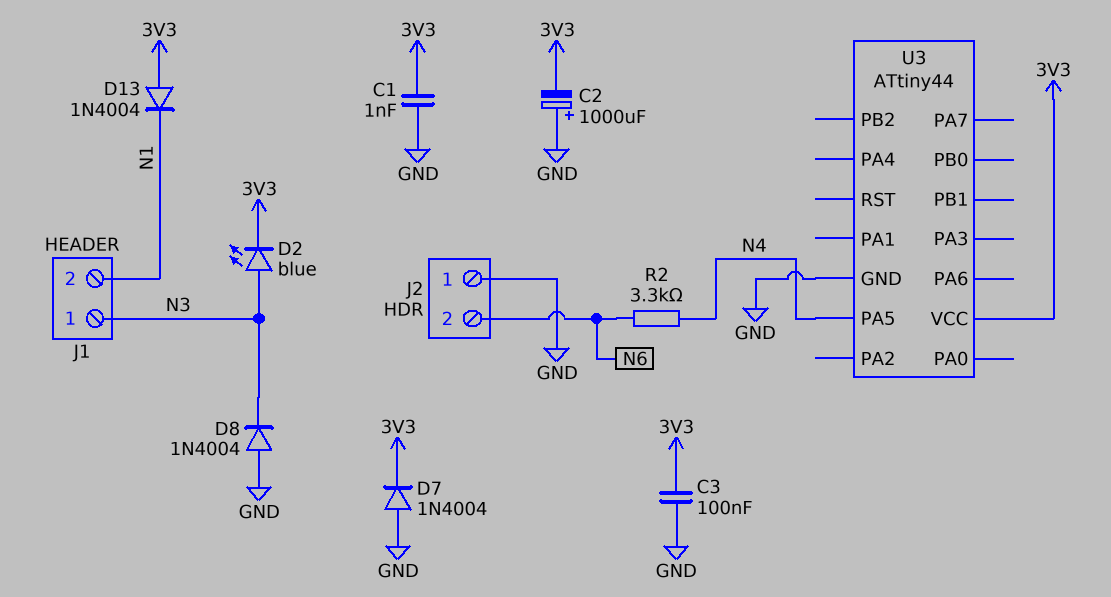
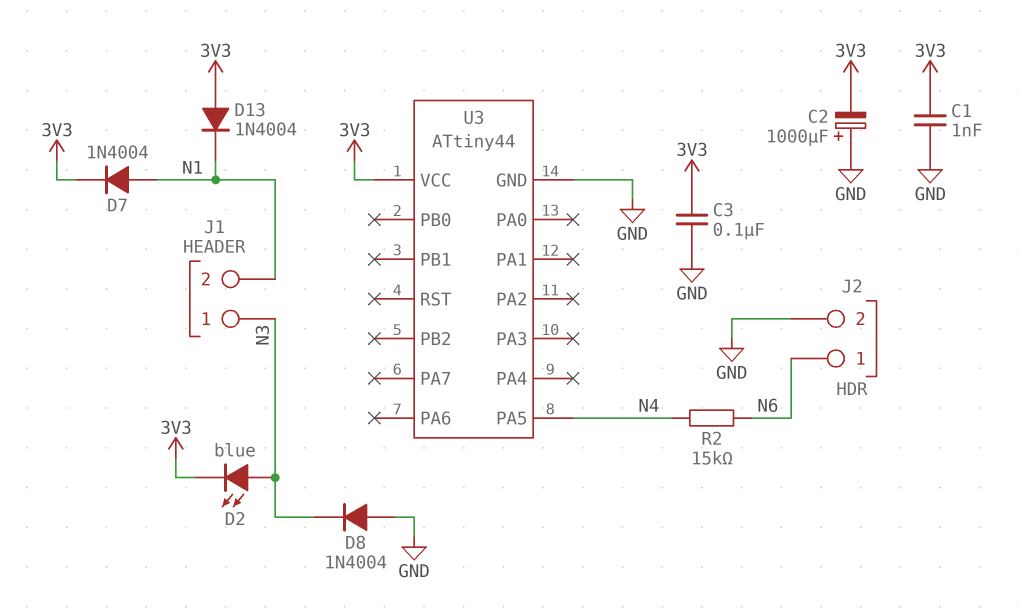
D7: diode 1N4004 (A GND, K 3V3) -> diode 1N4004 (A N1, K 3V3)
J2 pin 1: GND -> N6
J2 pin 2: N6 -> GND
R2: 3.3k (N4, N6) -> 15k (N4, N6)

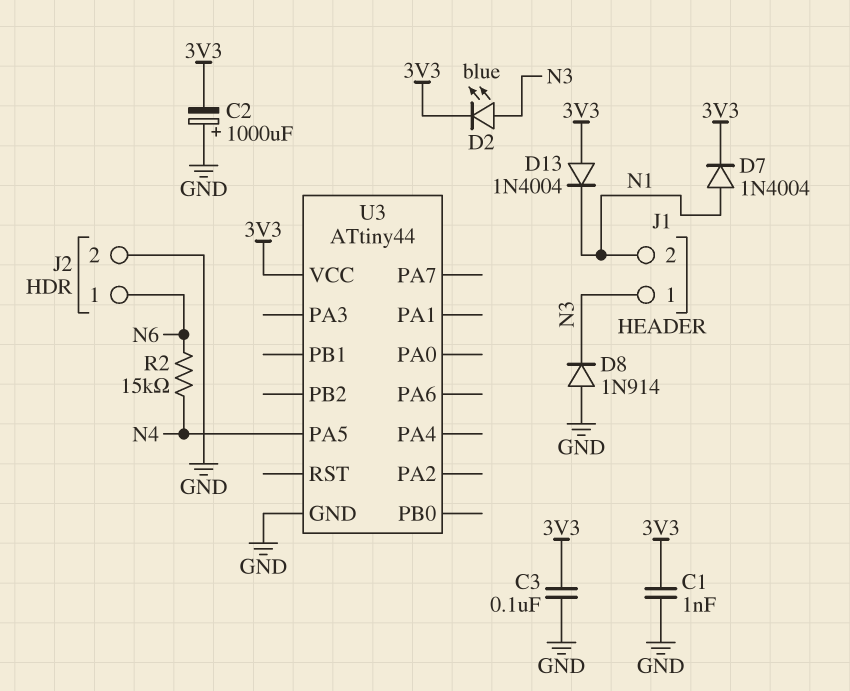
D8: diode 1N4004 (A GND, K N3) -> diode 1N914 (A GND, K N3)

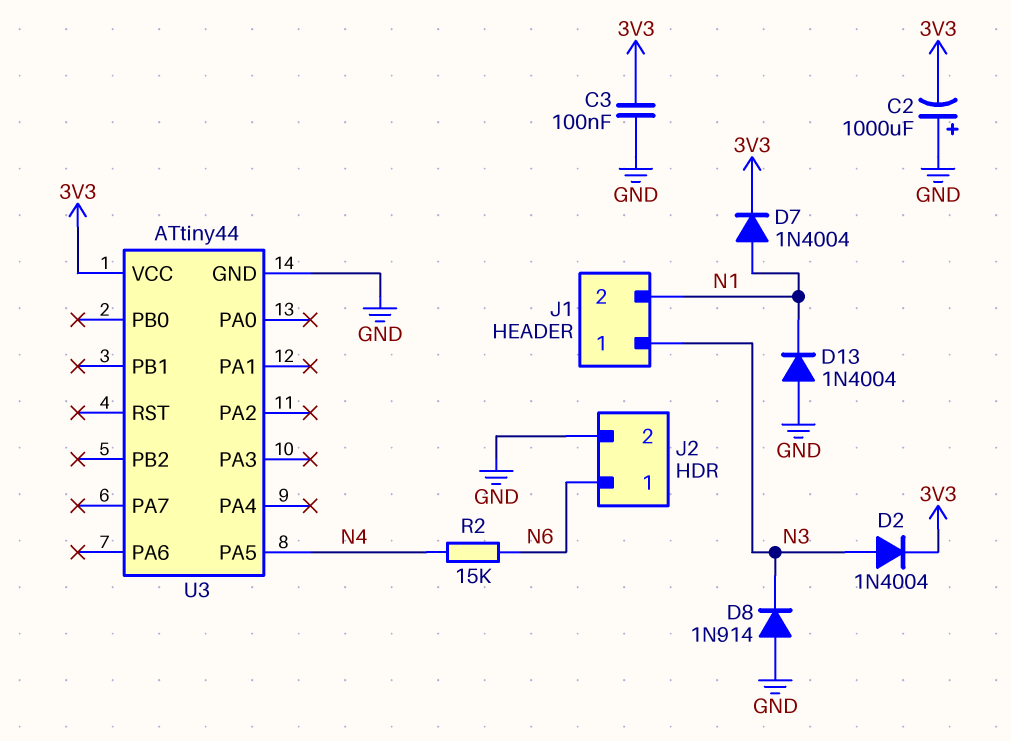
C1: 1nF (3V3, GND) -> none
D2: LED blue (A N3, K 3V3) -> diode 1N4004 (A N3, K 3V3)
D13: diode 1N4004 (A 3V3, K N1) -> diode 1N4004 (A GND, K N1)

